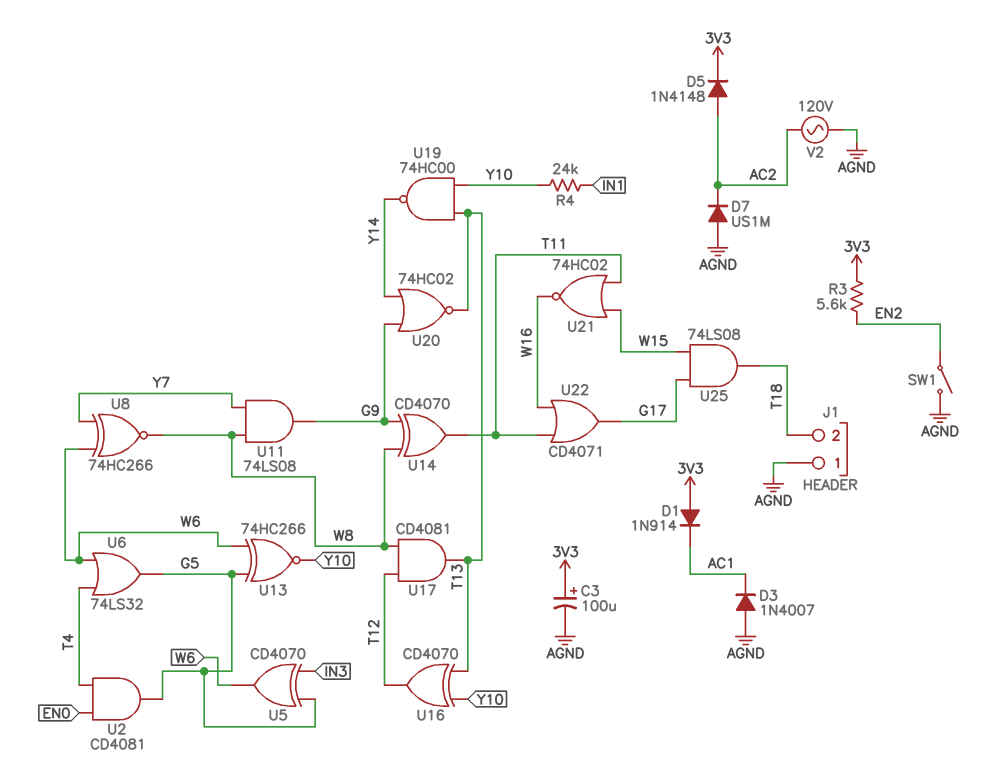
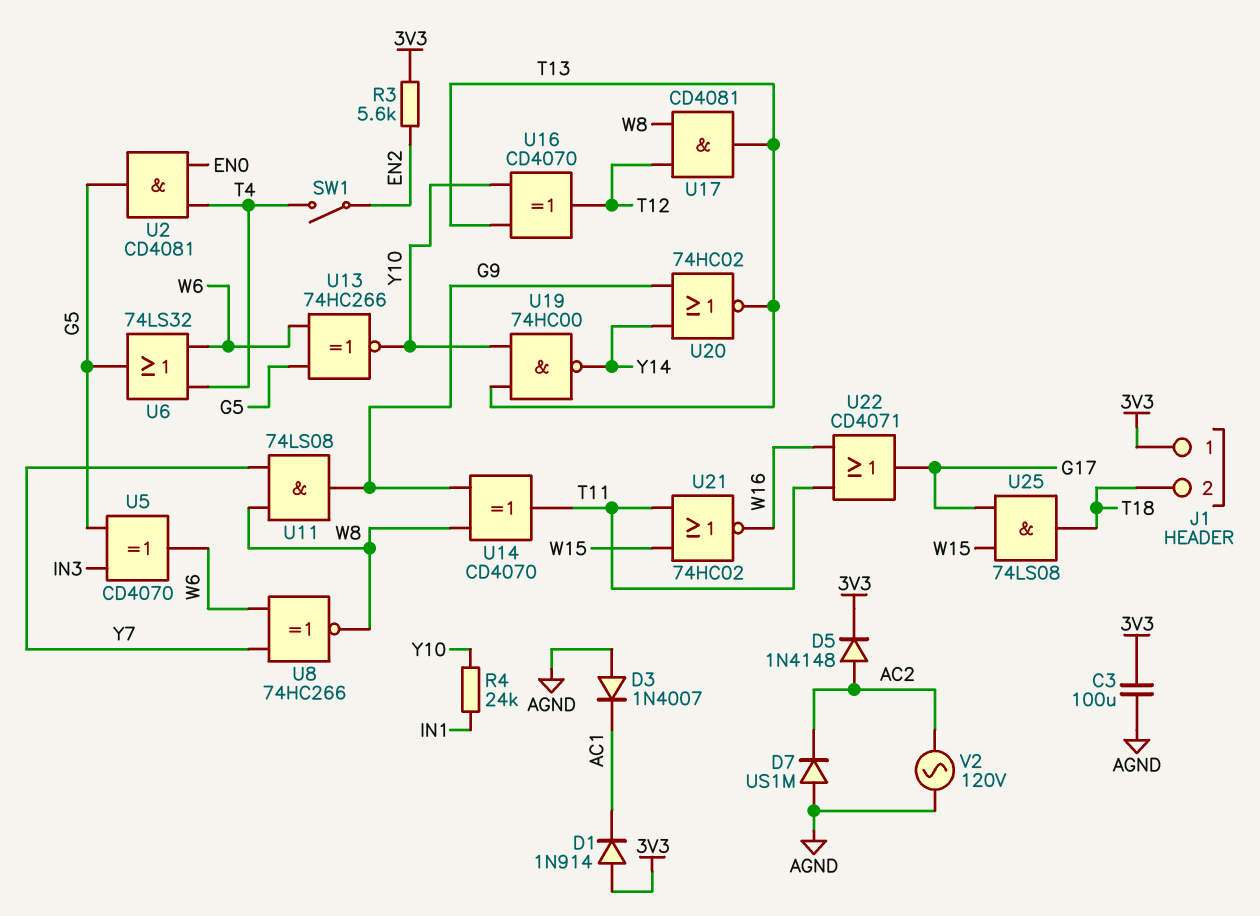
C3: 100uF (plus 3V3, minus AGND) -> 100uF (3V3, AGND)
J1 pin 1: AGND -> 3V3
SW1: switch (AGND, EN2) -> switch (EN2, T4)

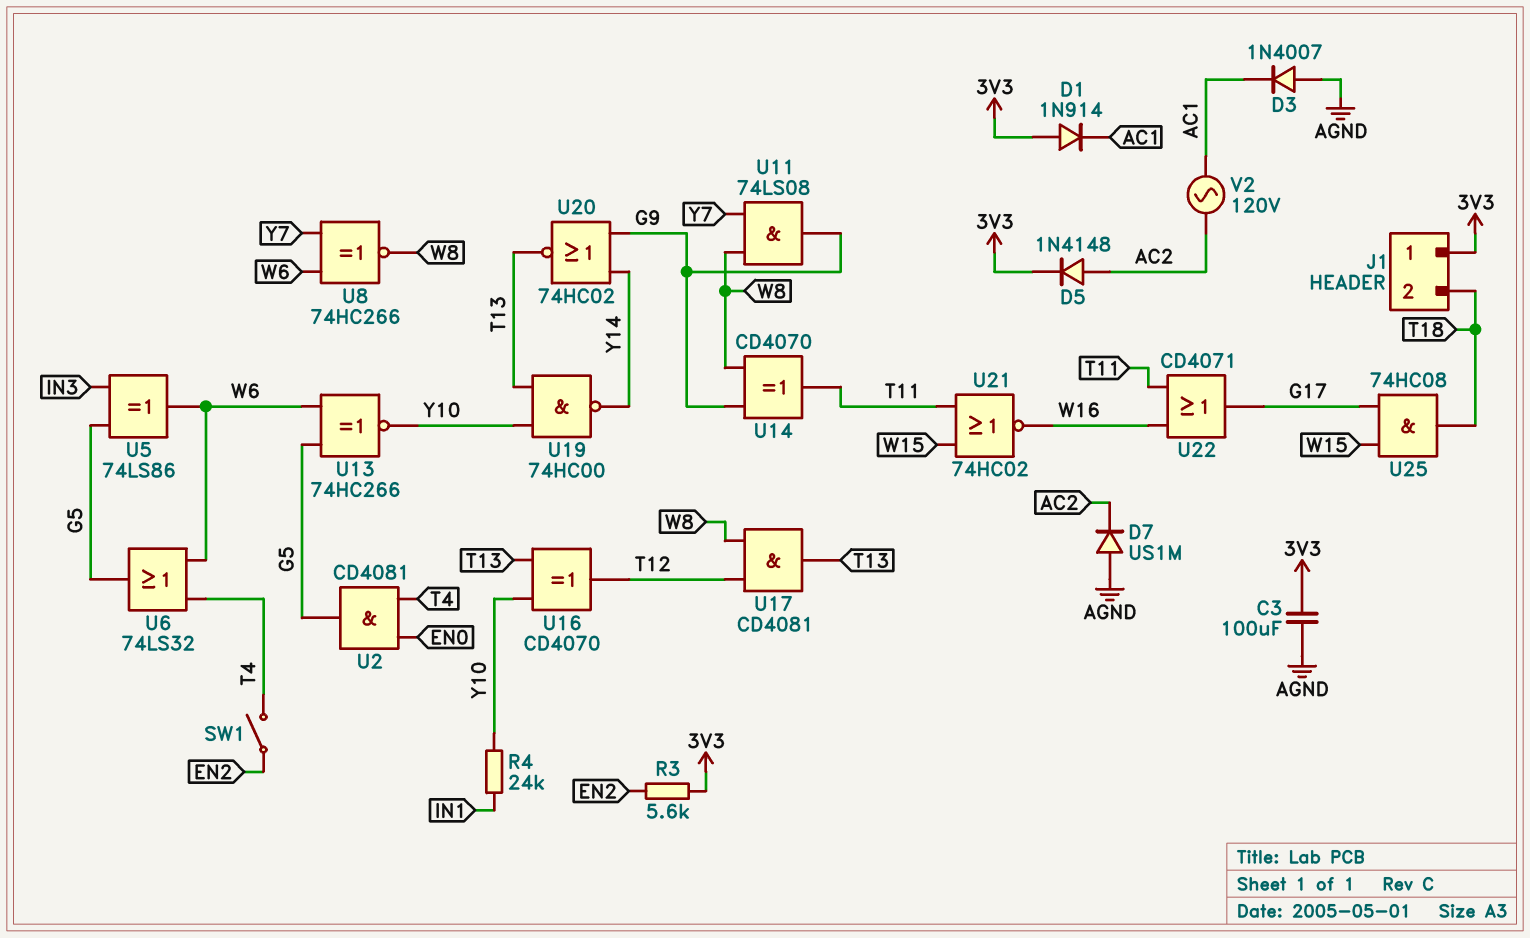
U5: XOR CD4070 (in G5, in IN3, out W6) -> XOR 74LS86 (in G5, in IN3, out W6)
U25: AND 74LS08 (in G17, in W15, out T18) -> AND 74HC08 (in G17, in W15, out T18)
V2: AC 120V (AC2, AGND) -> AC 120V (AC1, AC2)

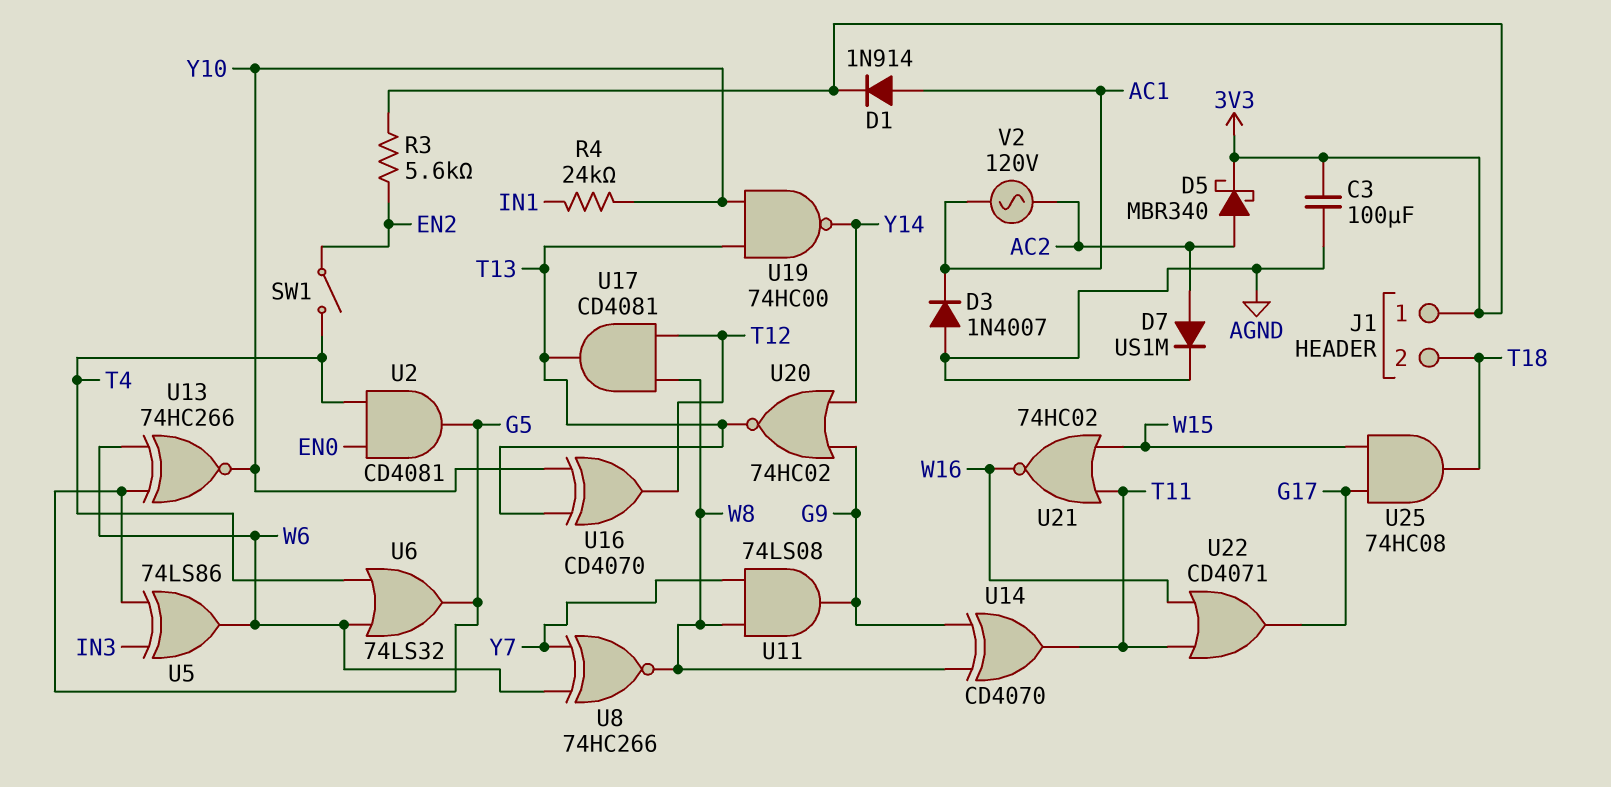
D1: diode 1N914 (A 3V3, K AC1) -> diode 1N914 (A AC1, K 3V3)
D5: diode 1N4148 (A AC2, K 3V3) -> schottky MBR340 (A AC2, K 3V3)
D7: diode US1M (A AGND, K AC2) -> diode US1M (A AC2, K AGND)

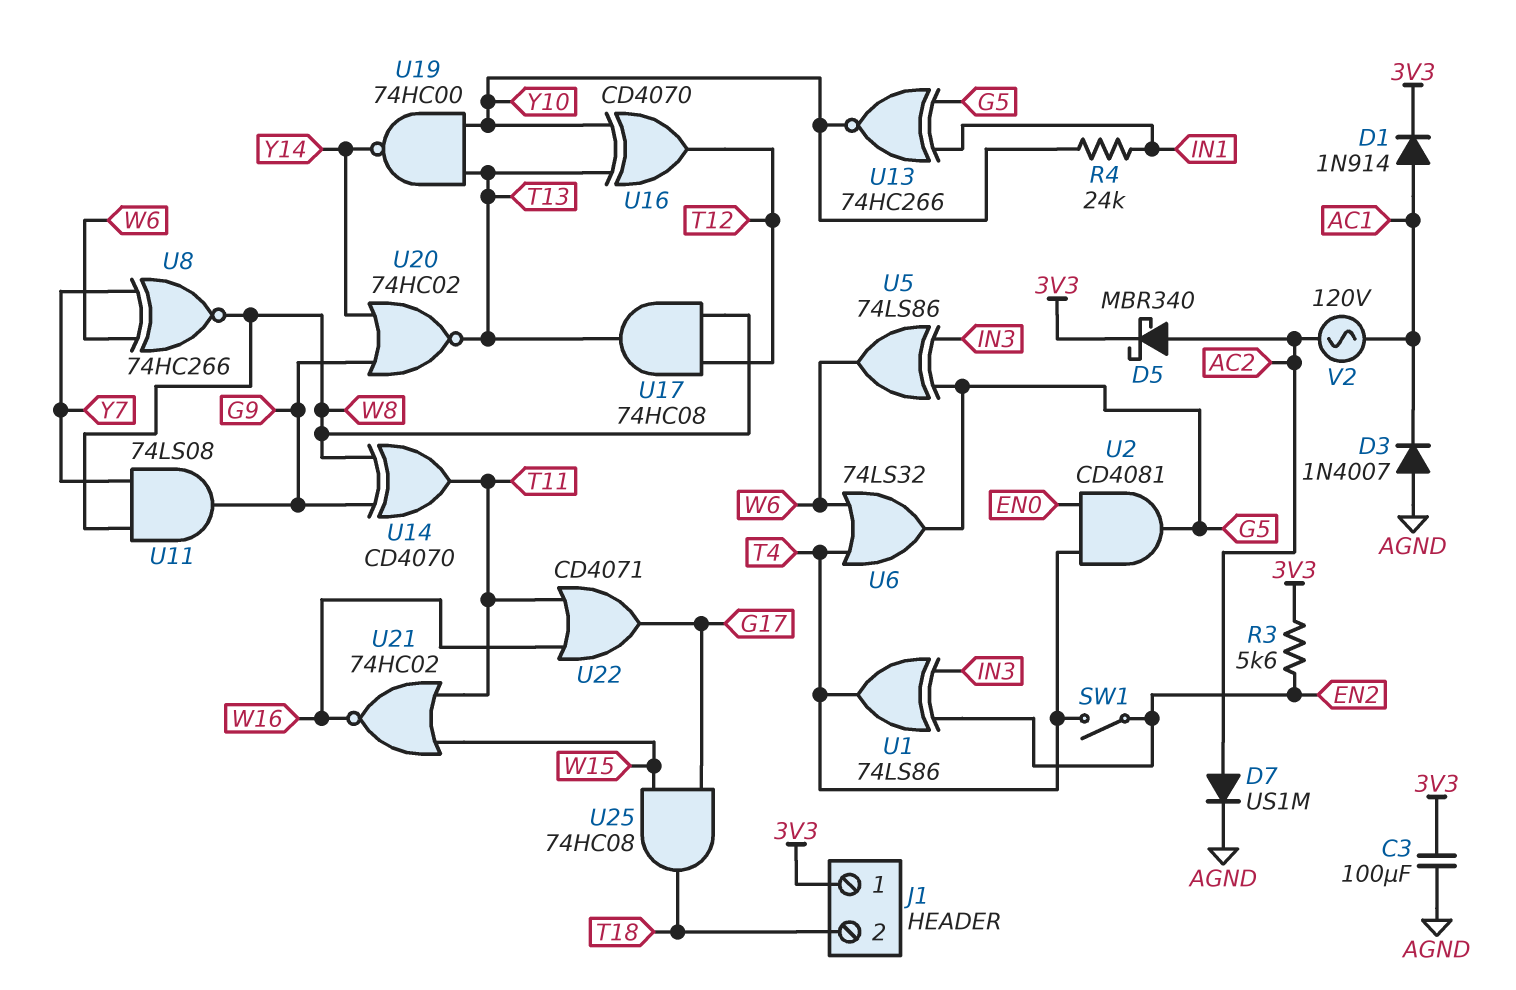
U1: none -> XOR 74LS86 (in EN2, in IN3, out T4)
U13: XNOR 74HC266 (in G5, in W6, out Y10) -> XNOR 74HC266 (in G5, in IN1, out Y10)
U17: AND CD4081 (in T12, in W8, out T13) -> AND 74HC08 (in T12, in W8, out T13)

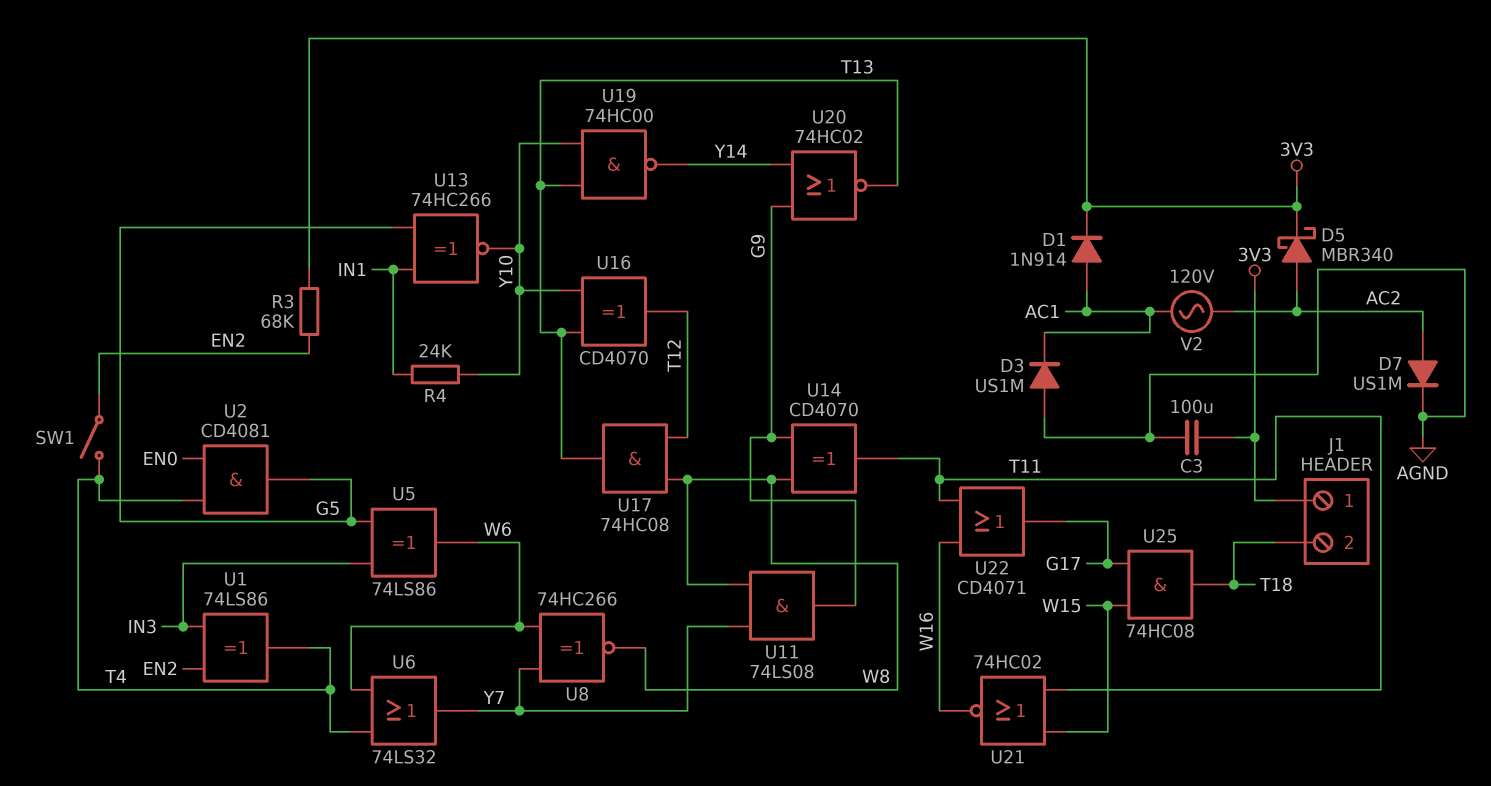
D3: diode 1N4007 (A AGND, K AC1) -> diode US1M (A AGND, K AC1)
R3: 5.6k (3V3, EN2) -> 68k (3V3, EN2)
U6: OR 74LS32 (in T4, in W6, out G5) -> OR 74LS32 (in T4, in W6, out Y7)

